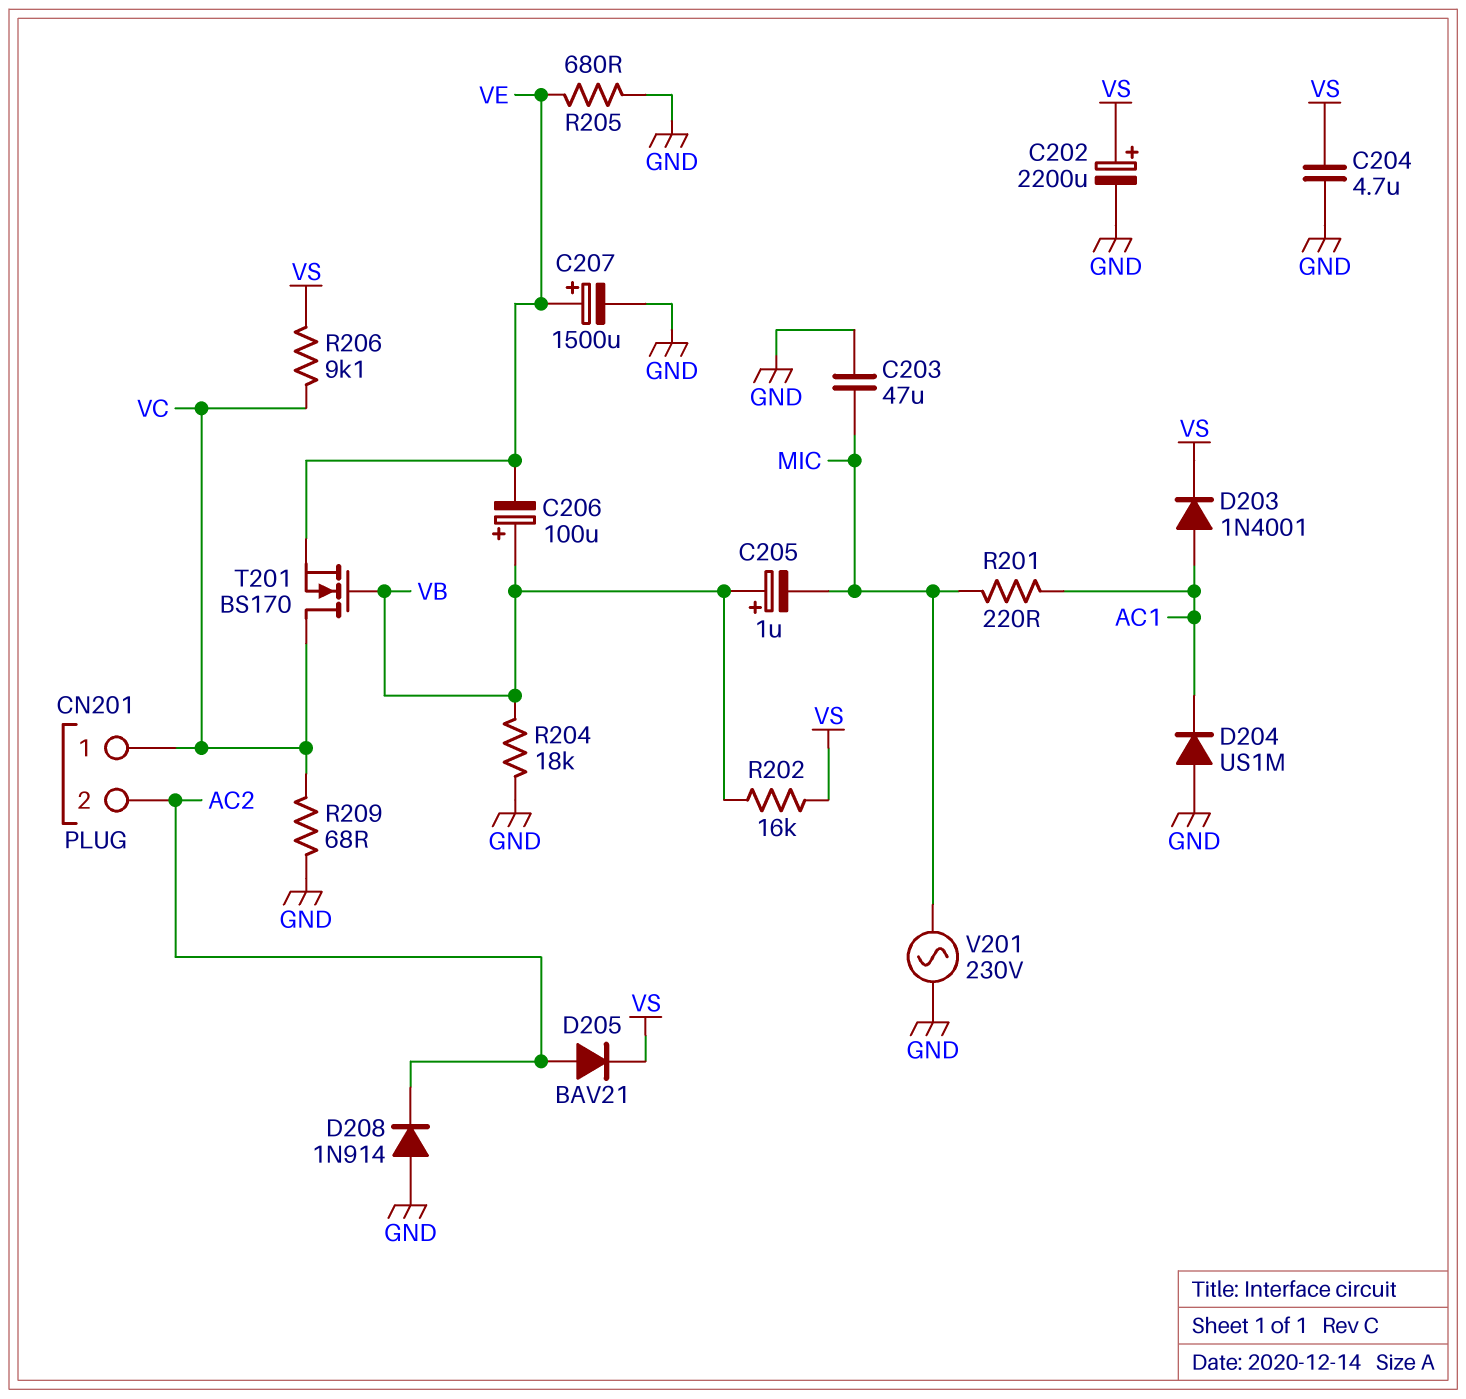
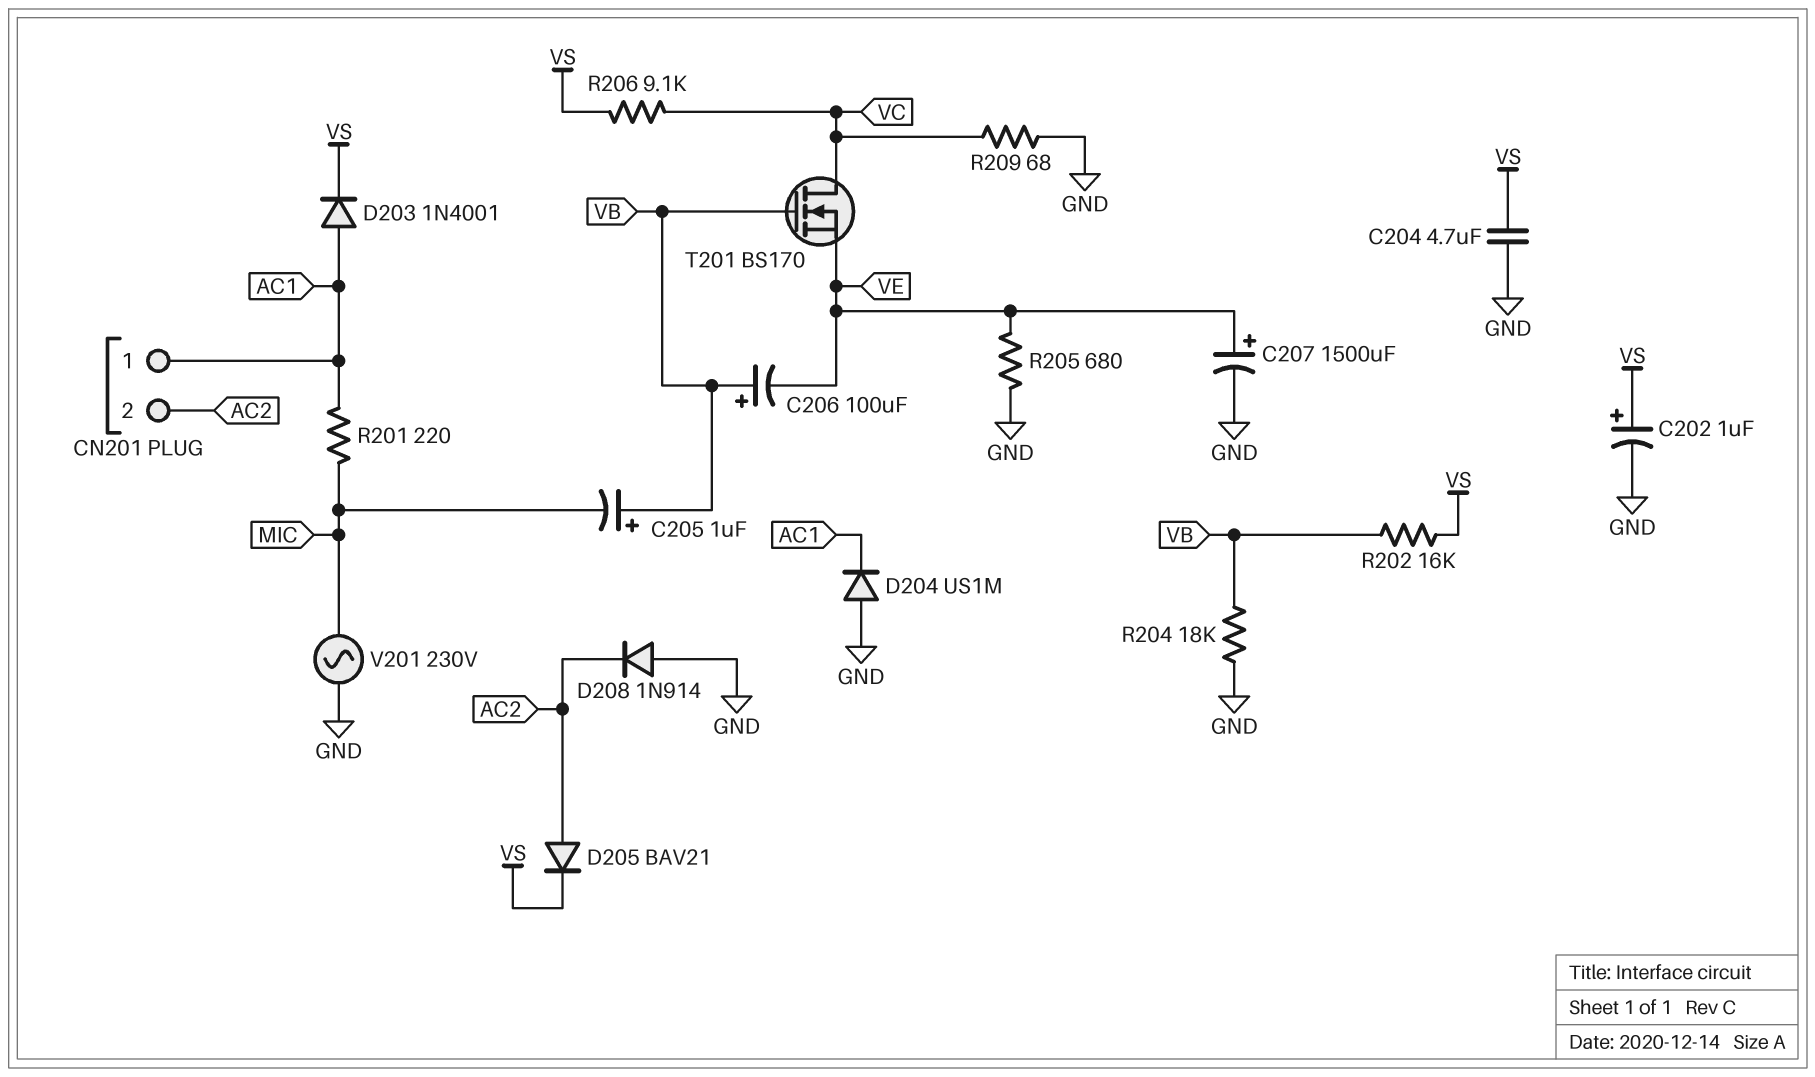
C202: 2200uF (plus VS, minus GND) -> 1uF (plus VS, minus GND)
C203: 47uF (GND, MIC) -> none
CN201 pin 1: VC -> AC1

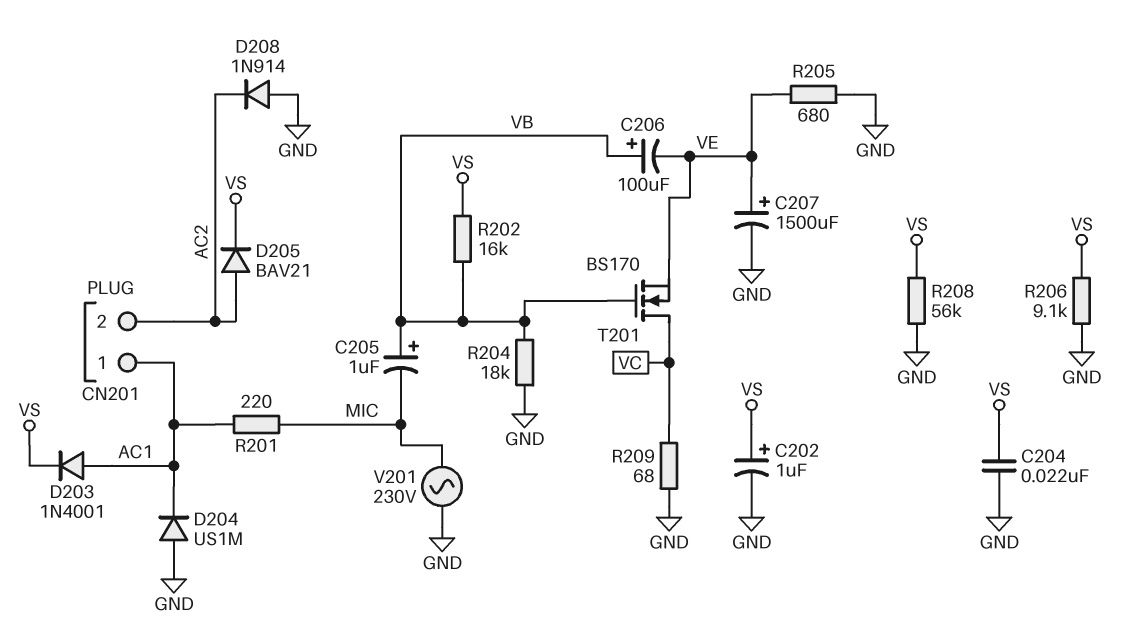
C204: 4.7uF (GND, VS) -> 22nF (GND, VS)
R206: 9.1k (VC, VS) -> 9.1k (GND, VS)
R208: none -> 56k (GND, VS)

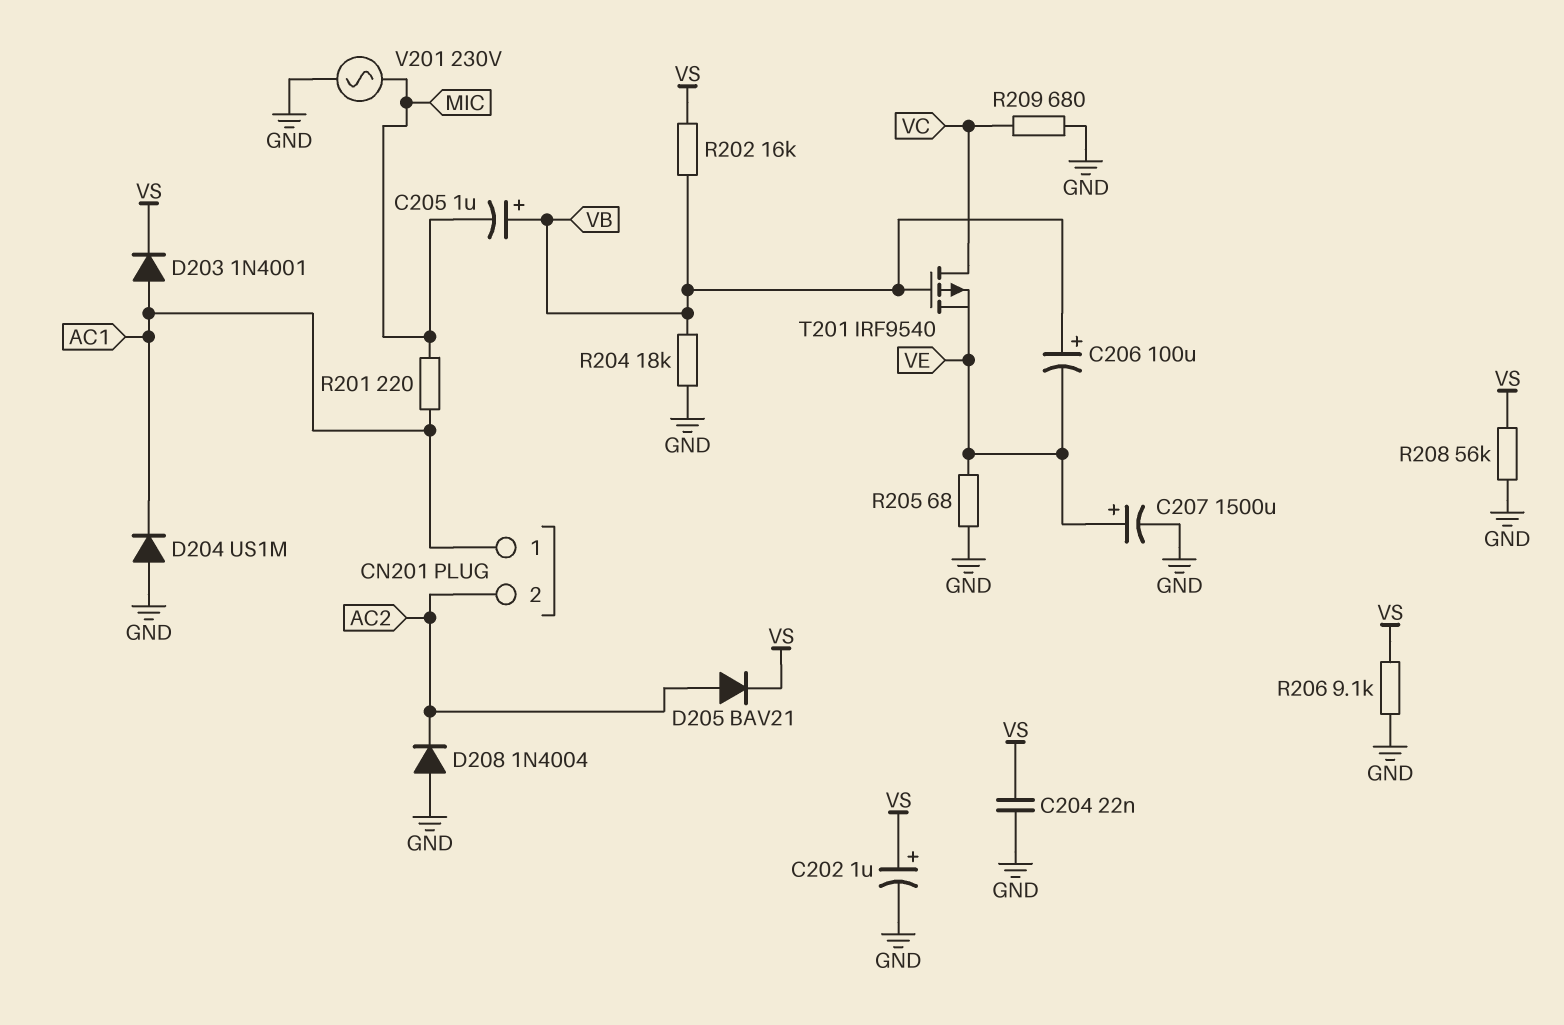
D208: diode 1N914 (A GND, K AC2) -> diode 1N4004 (A GND, K AC2)
R205: 680 (GND, VE) -> 68 (GND, VE)
R209: 68 (GND, VC) -> 680 (GND, VC)
T201: NMOS BS170 (G VB, D VC, S VE) -> PMOS IRF9540 (G VB, D VC, S VE)

